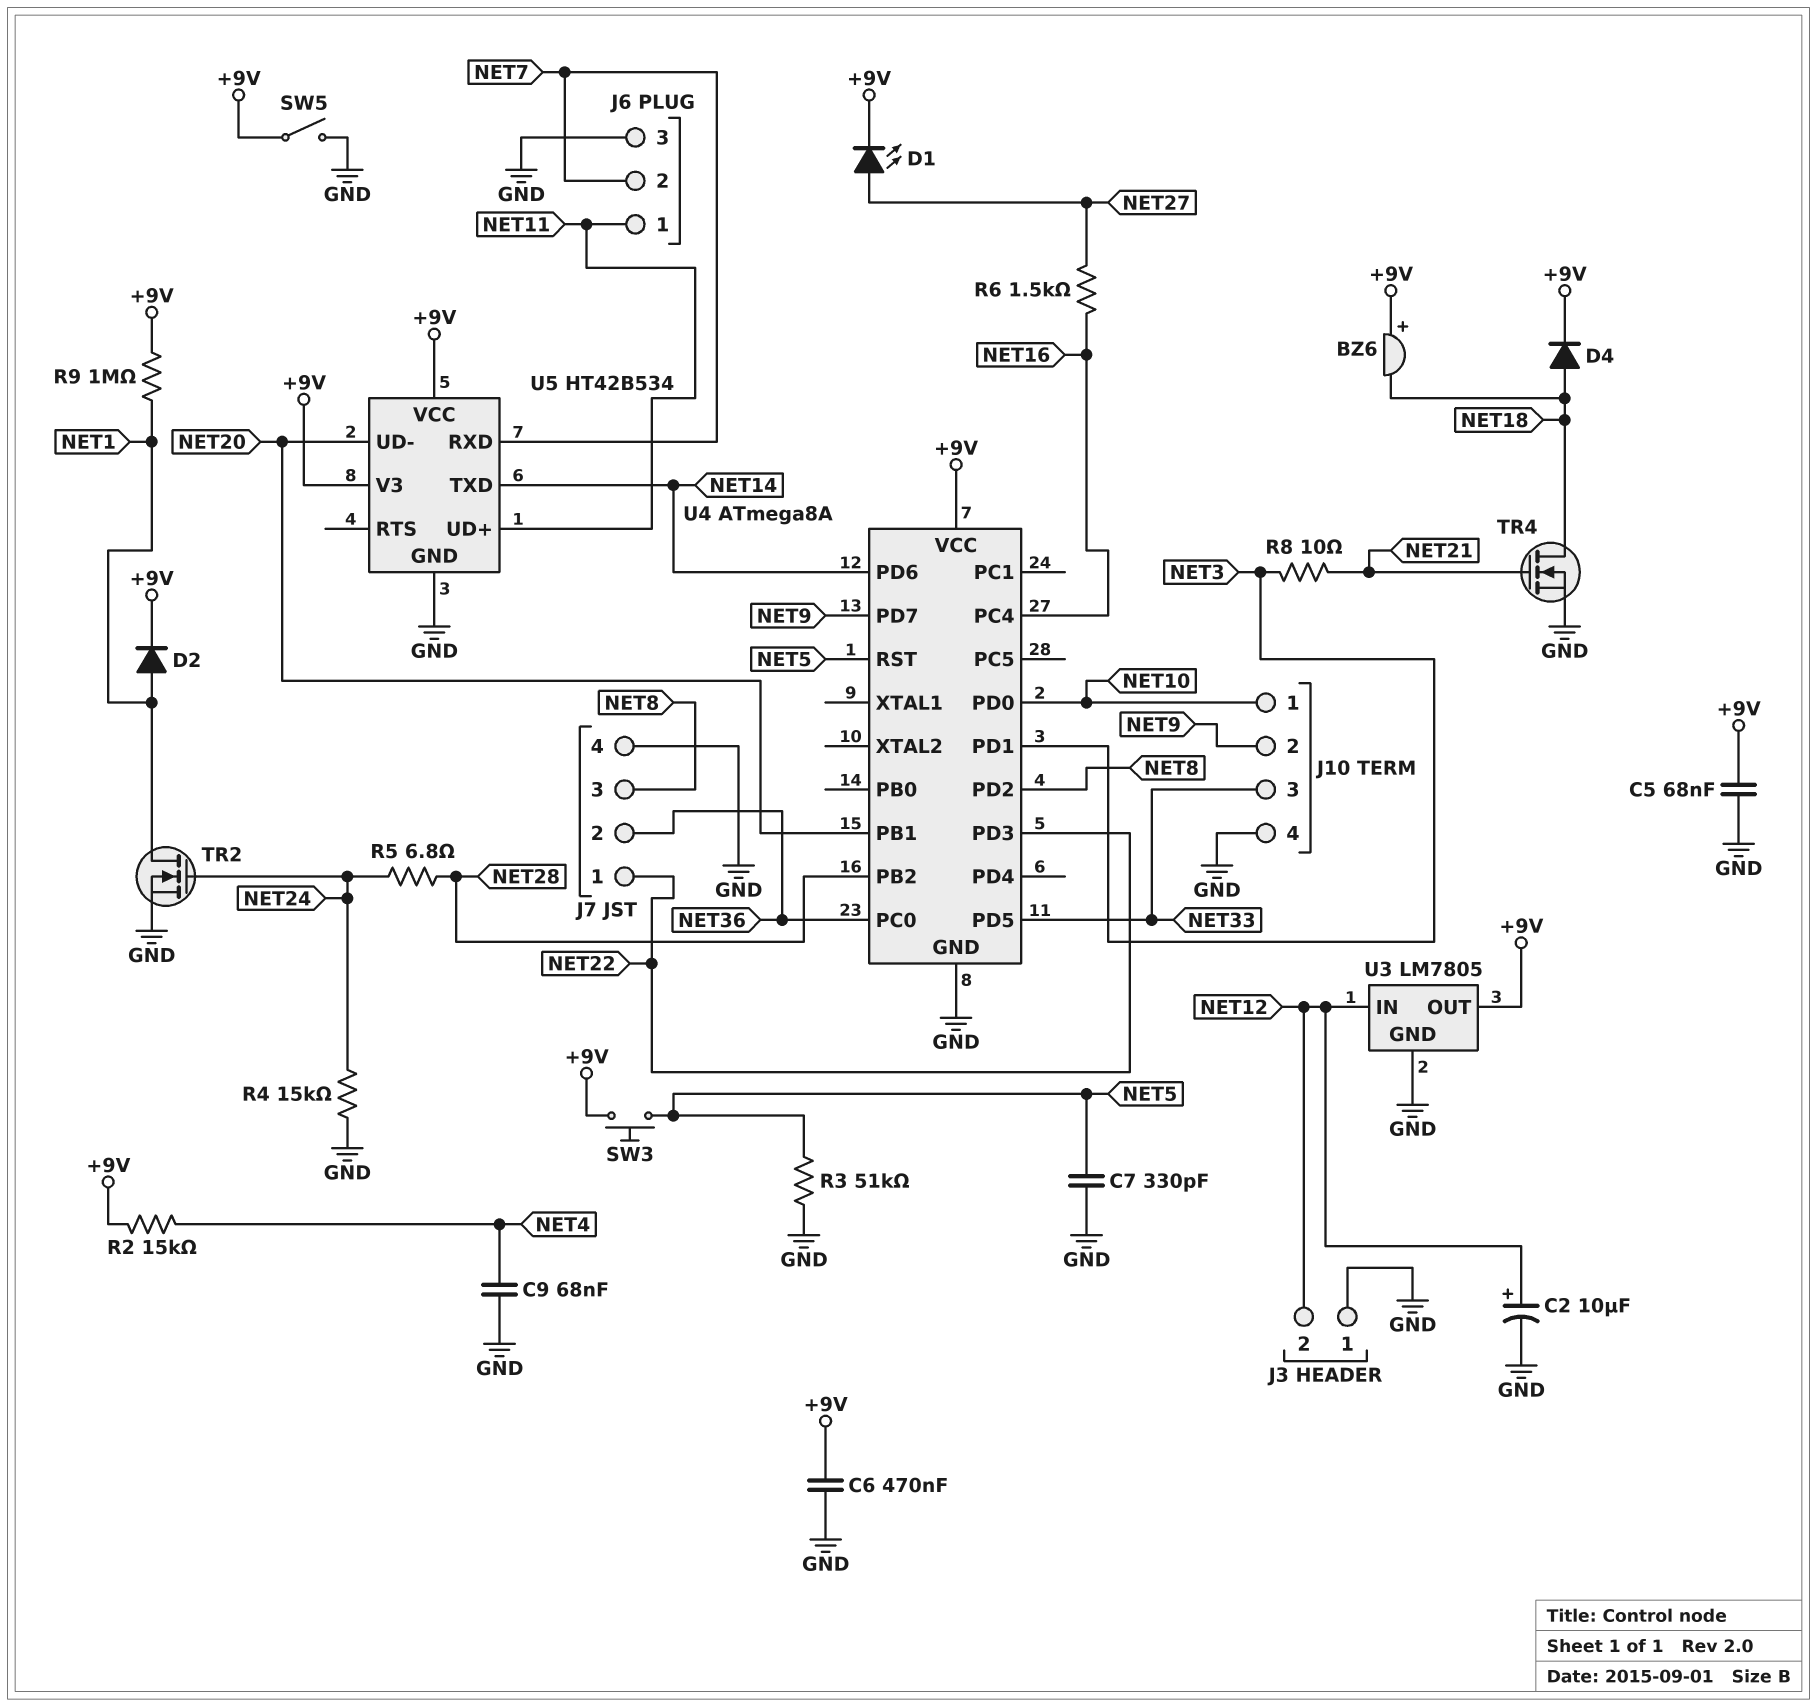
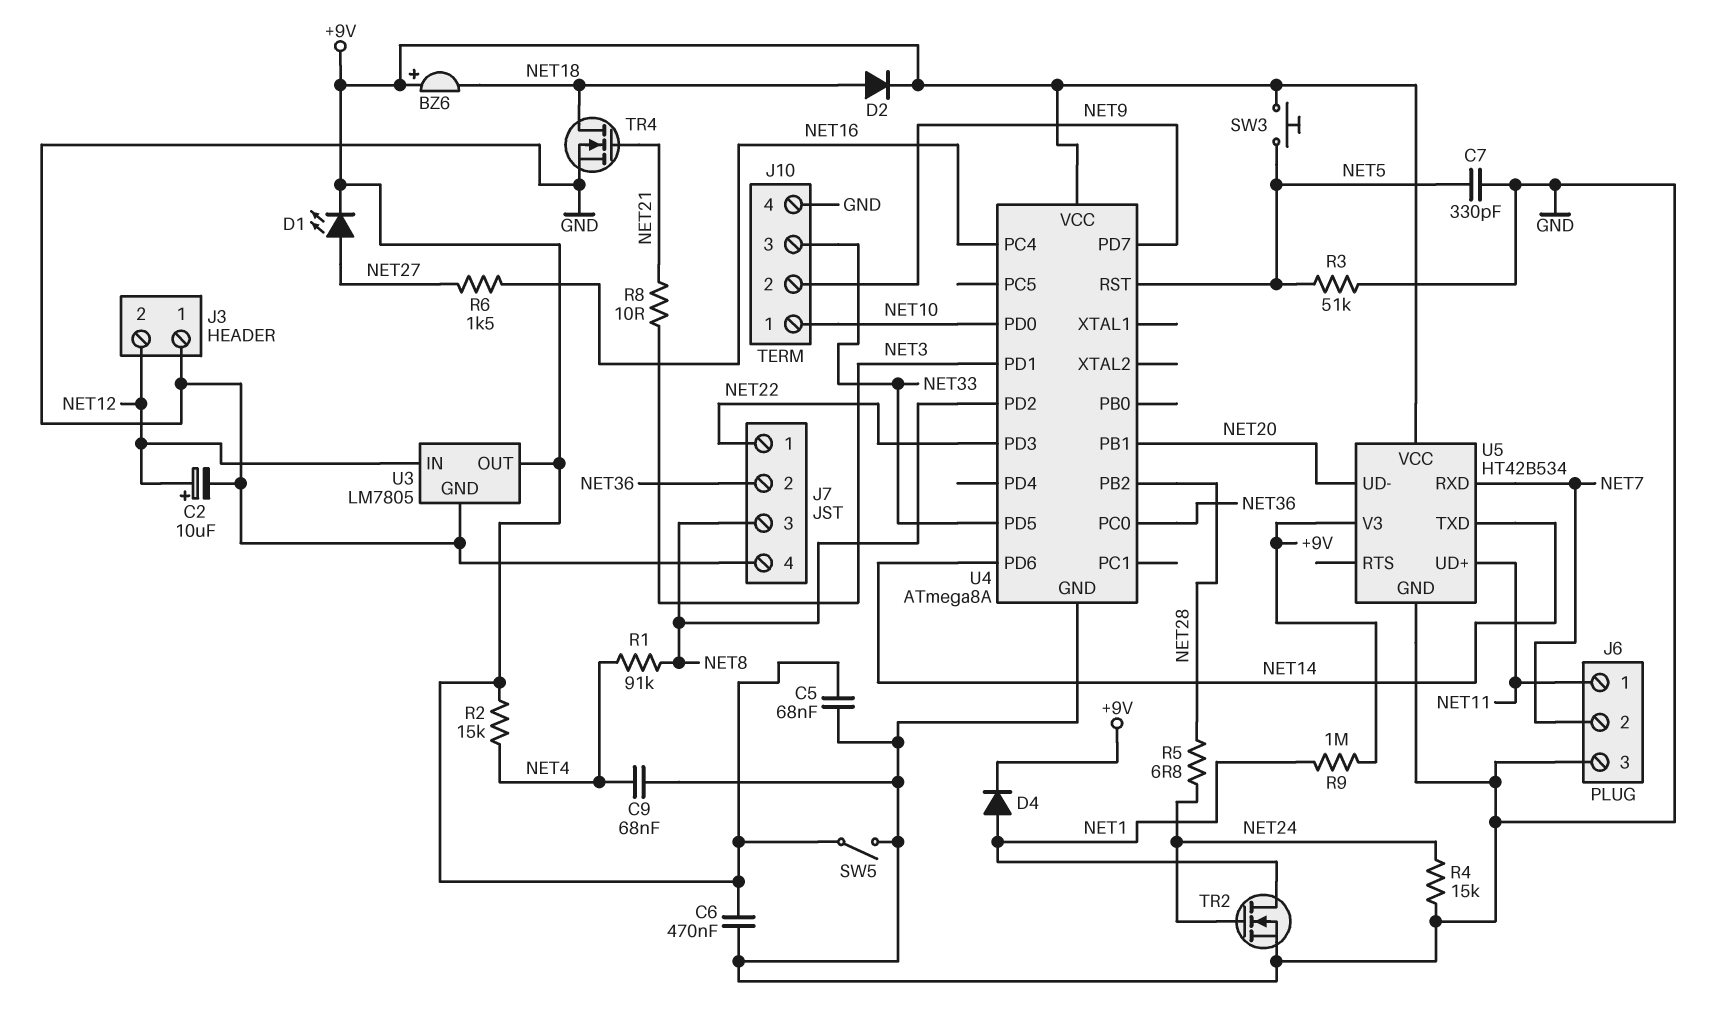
D2: diode (A NET1, K +9V) -> diode (A NET18, K +9V)
D4: diode (A NET18, K +9V) -> diode (A NET1, K +9V)
R1: none -> 91k (NET4, NET8)

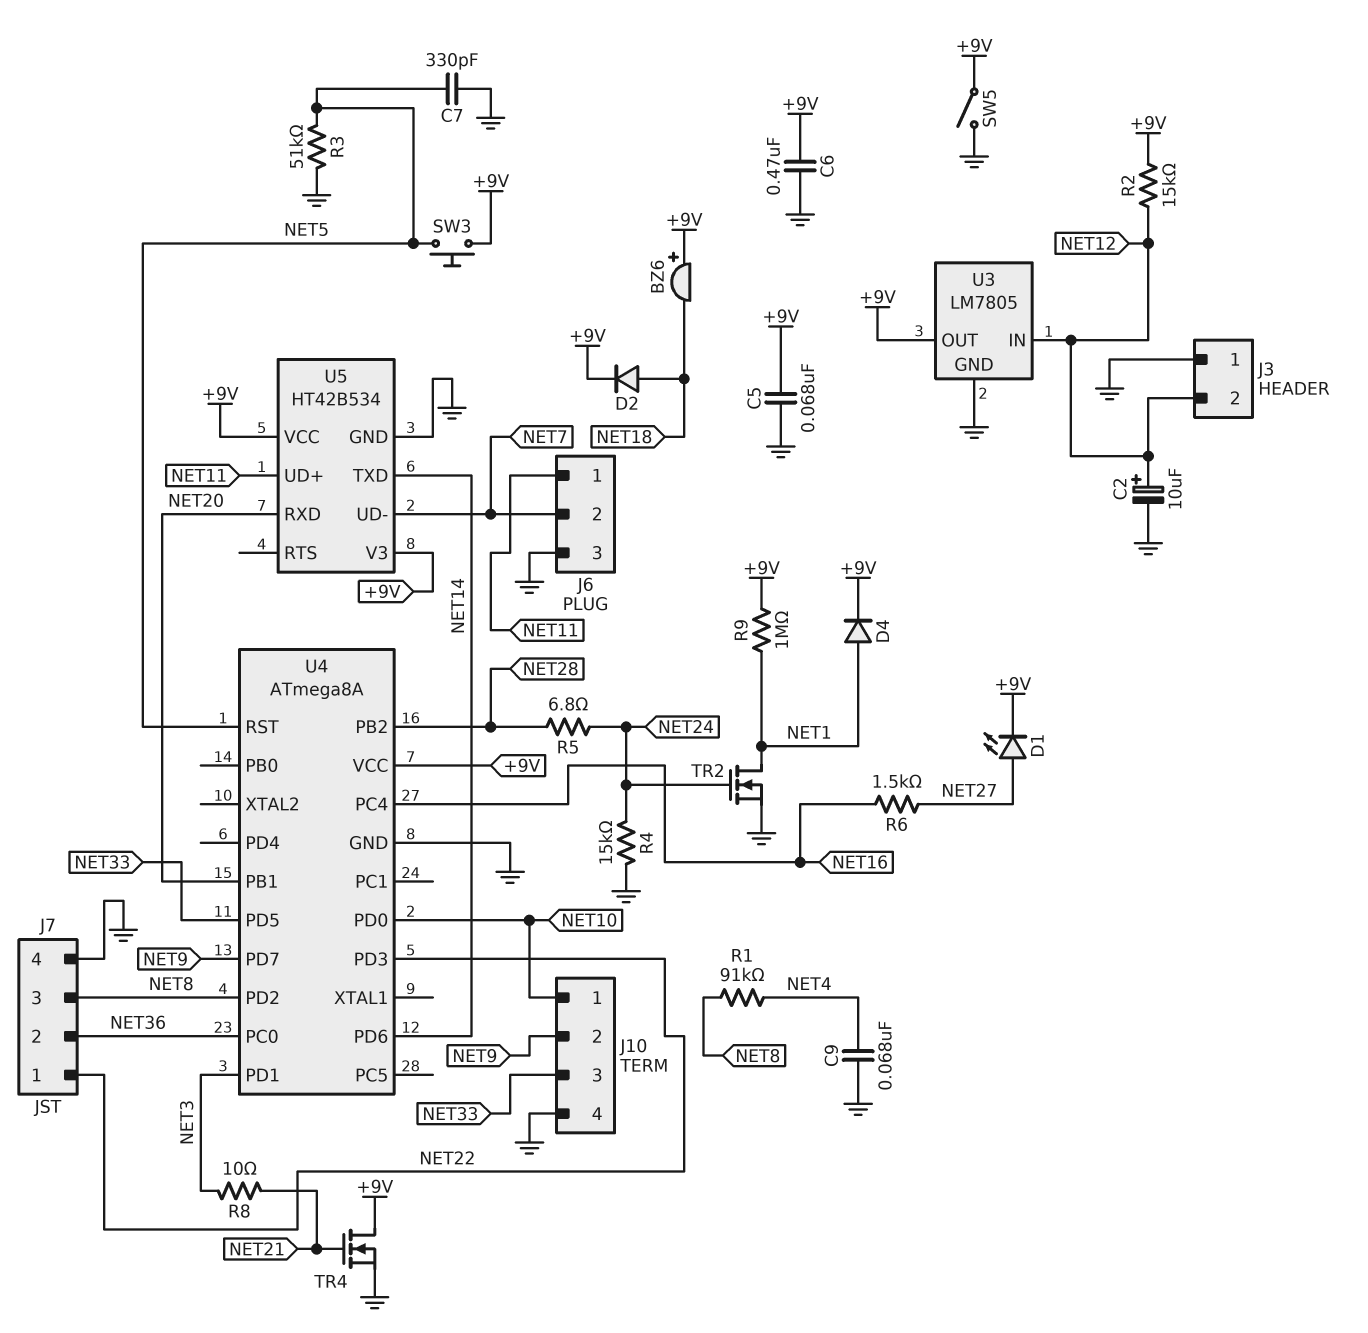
R2: 15k (+9V, NET4) -> 15k (+9V, NET12)
TR4: NMOS (G NET21, D NET18, S GND) -> NMOS (G NET21, D +9V, S GND)
U5 pin RXD: NET7 -> NET20
U5 pin UD-: NET20 -> NET7

